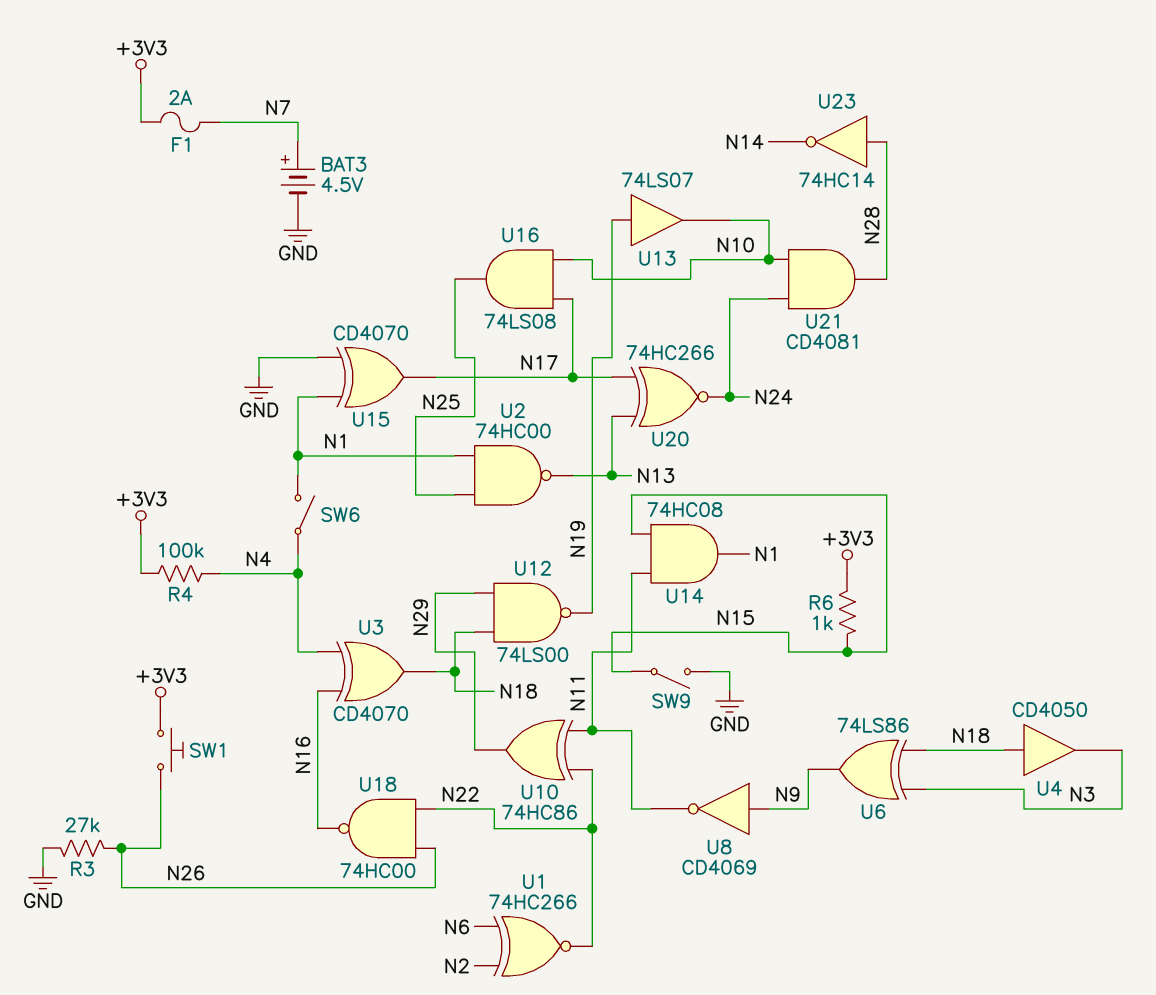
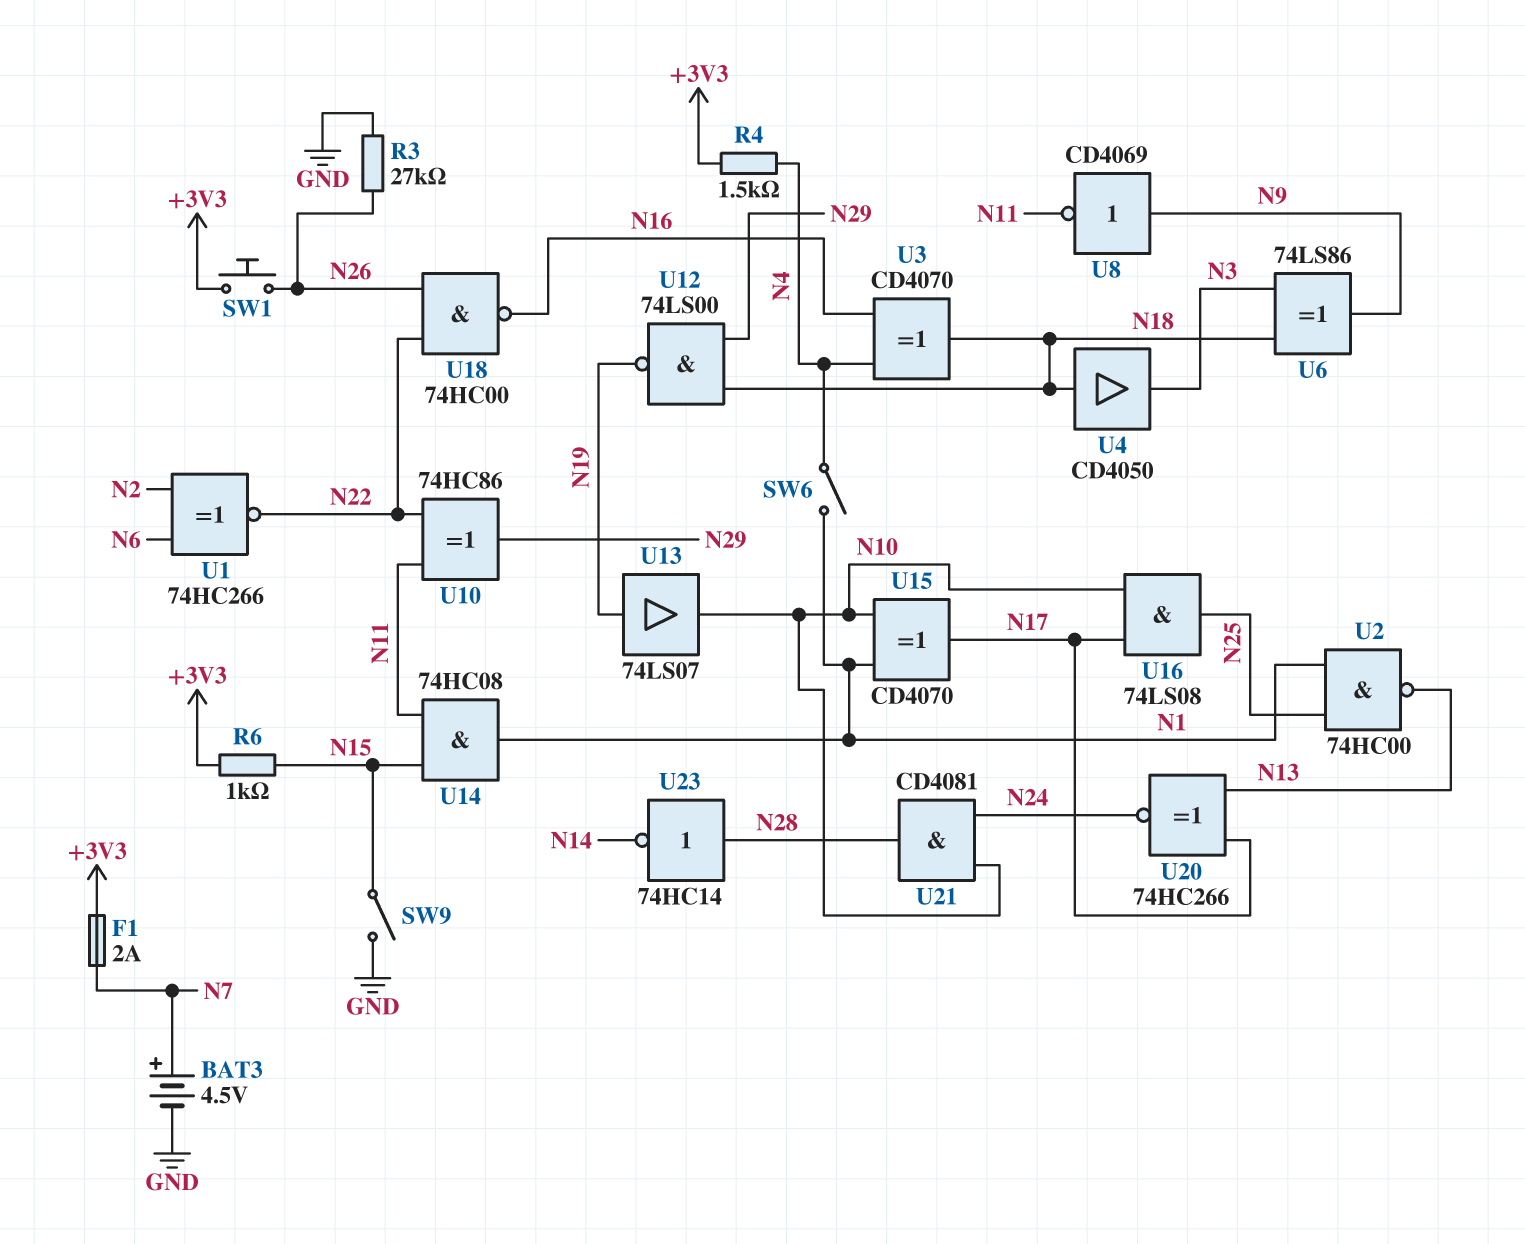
R4: 100k (+3V3, N4) -> 1.5k (+3V3, N4)
U15: XOR CD4070 (in GND, in N1, out N17) -> XOR CD4070 (in N1, in N10, out N17)

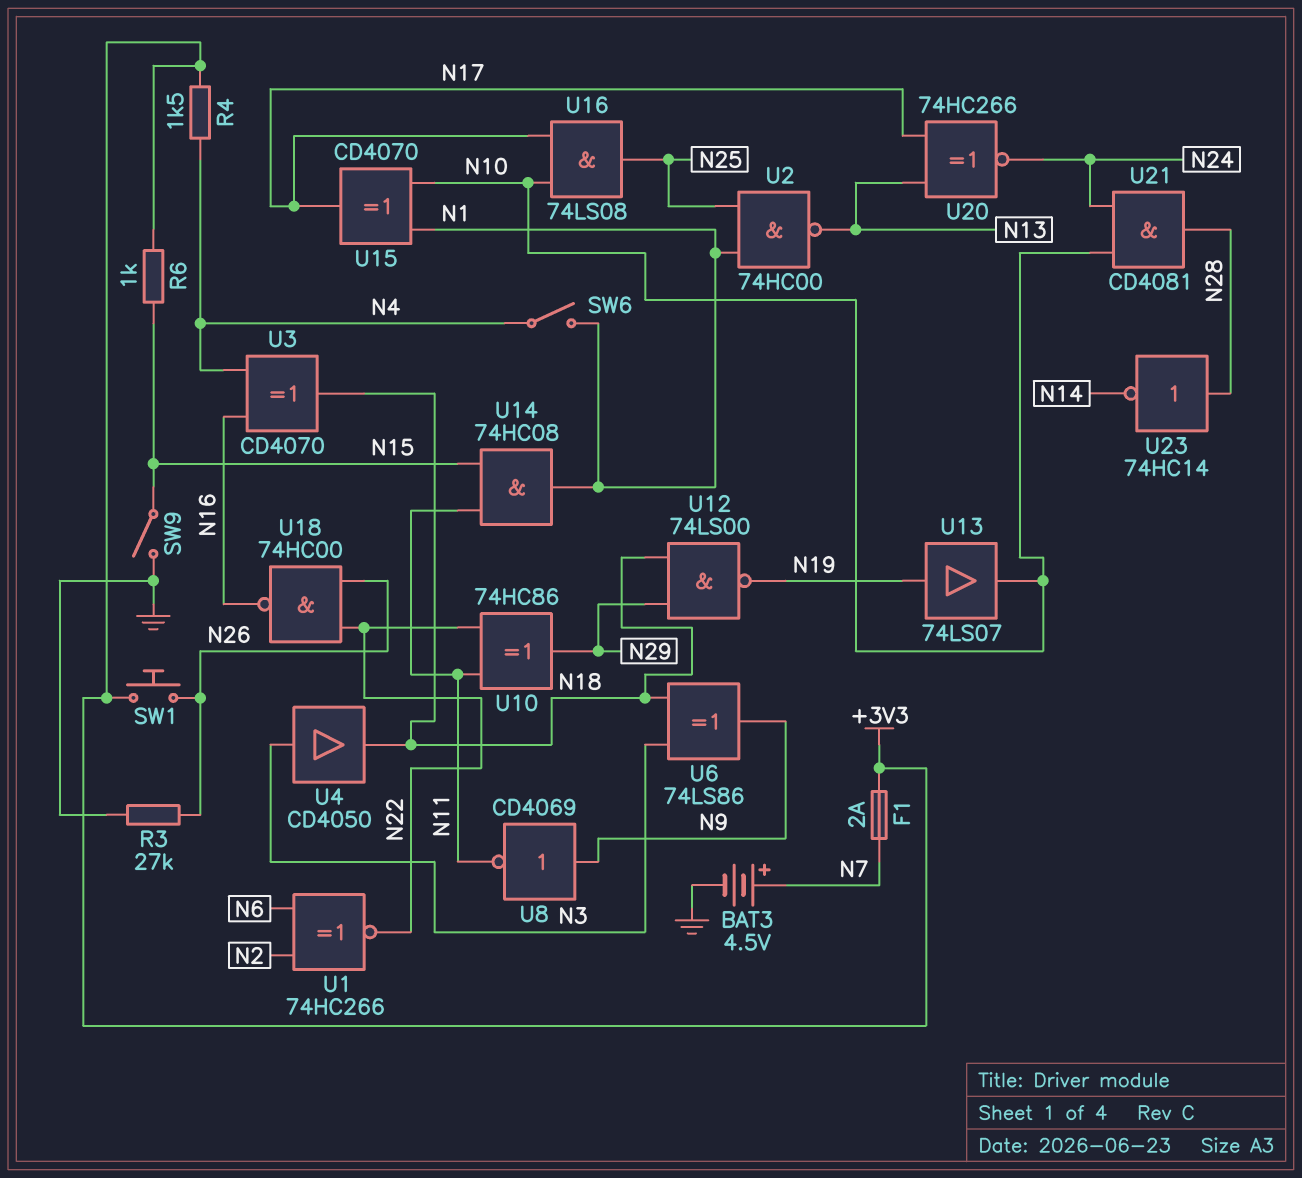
U4: buffer CD4050 (in N18, out N3) -> buffer CD4050 (in N3, out N18)

